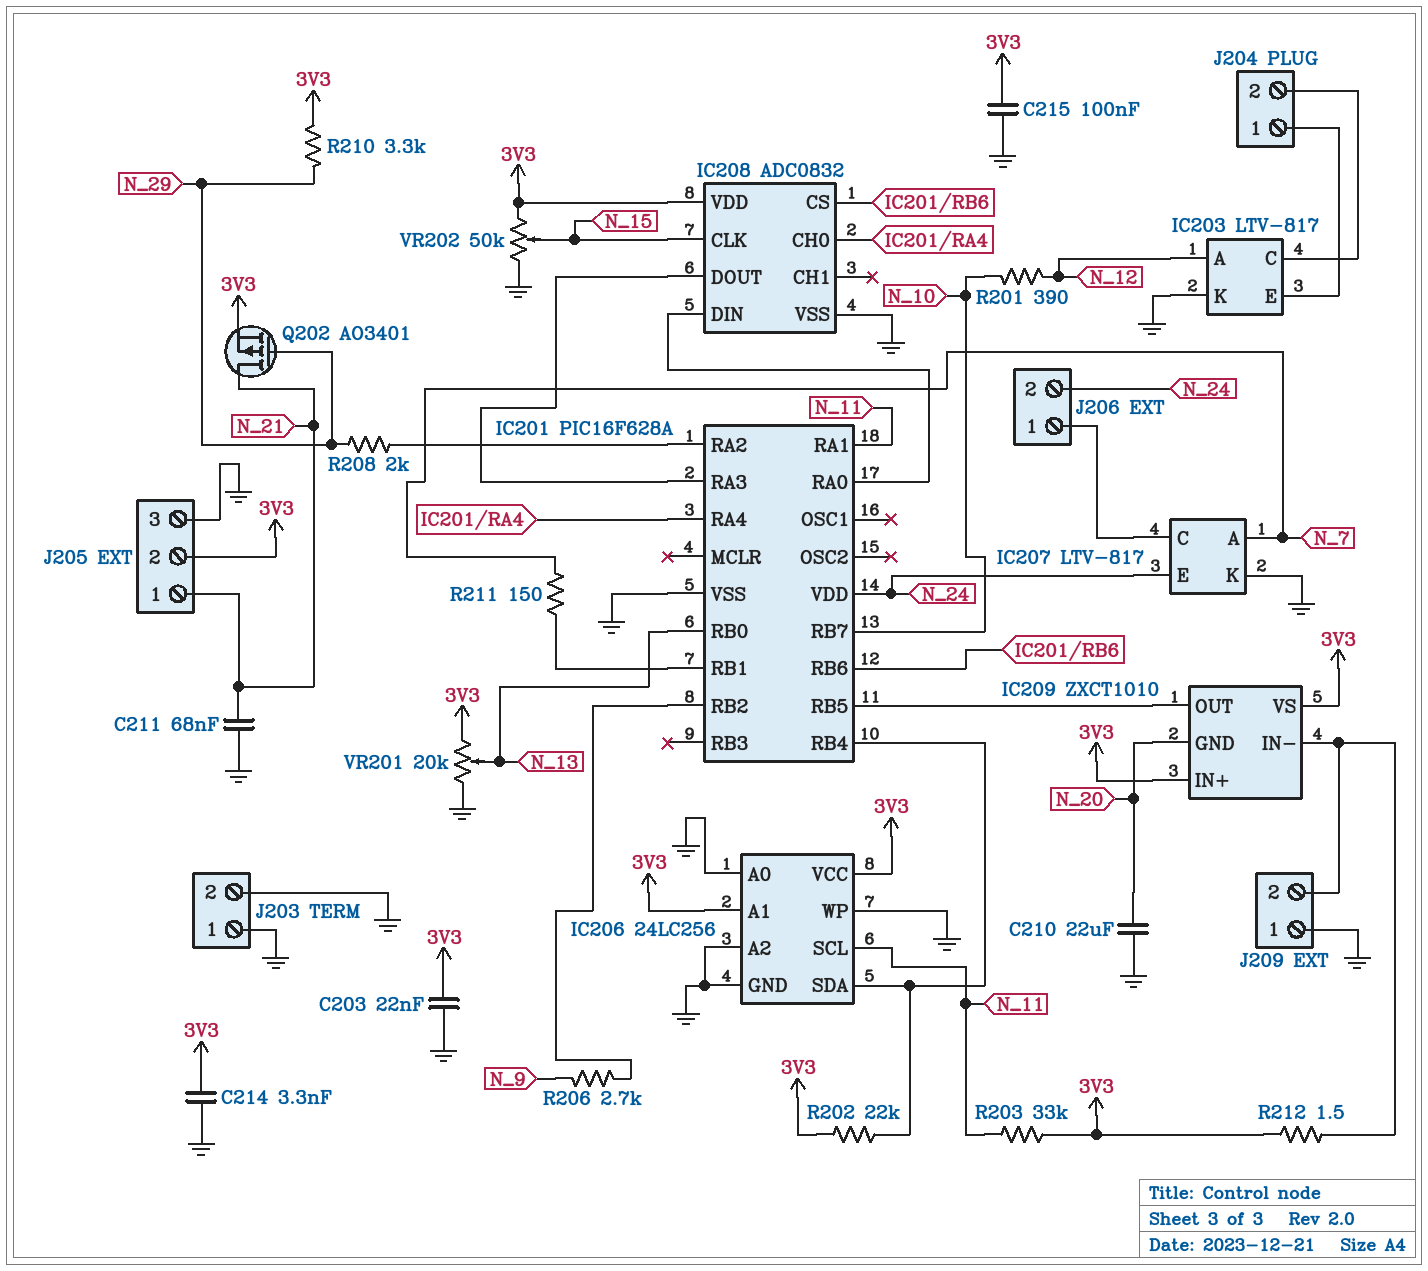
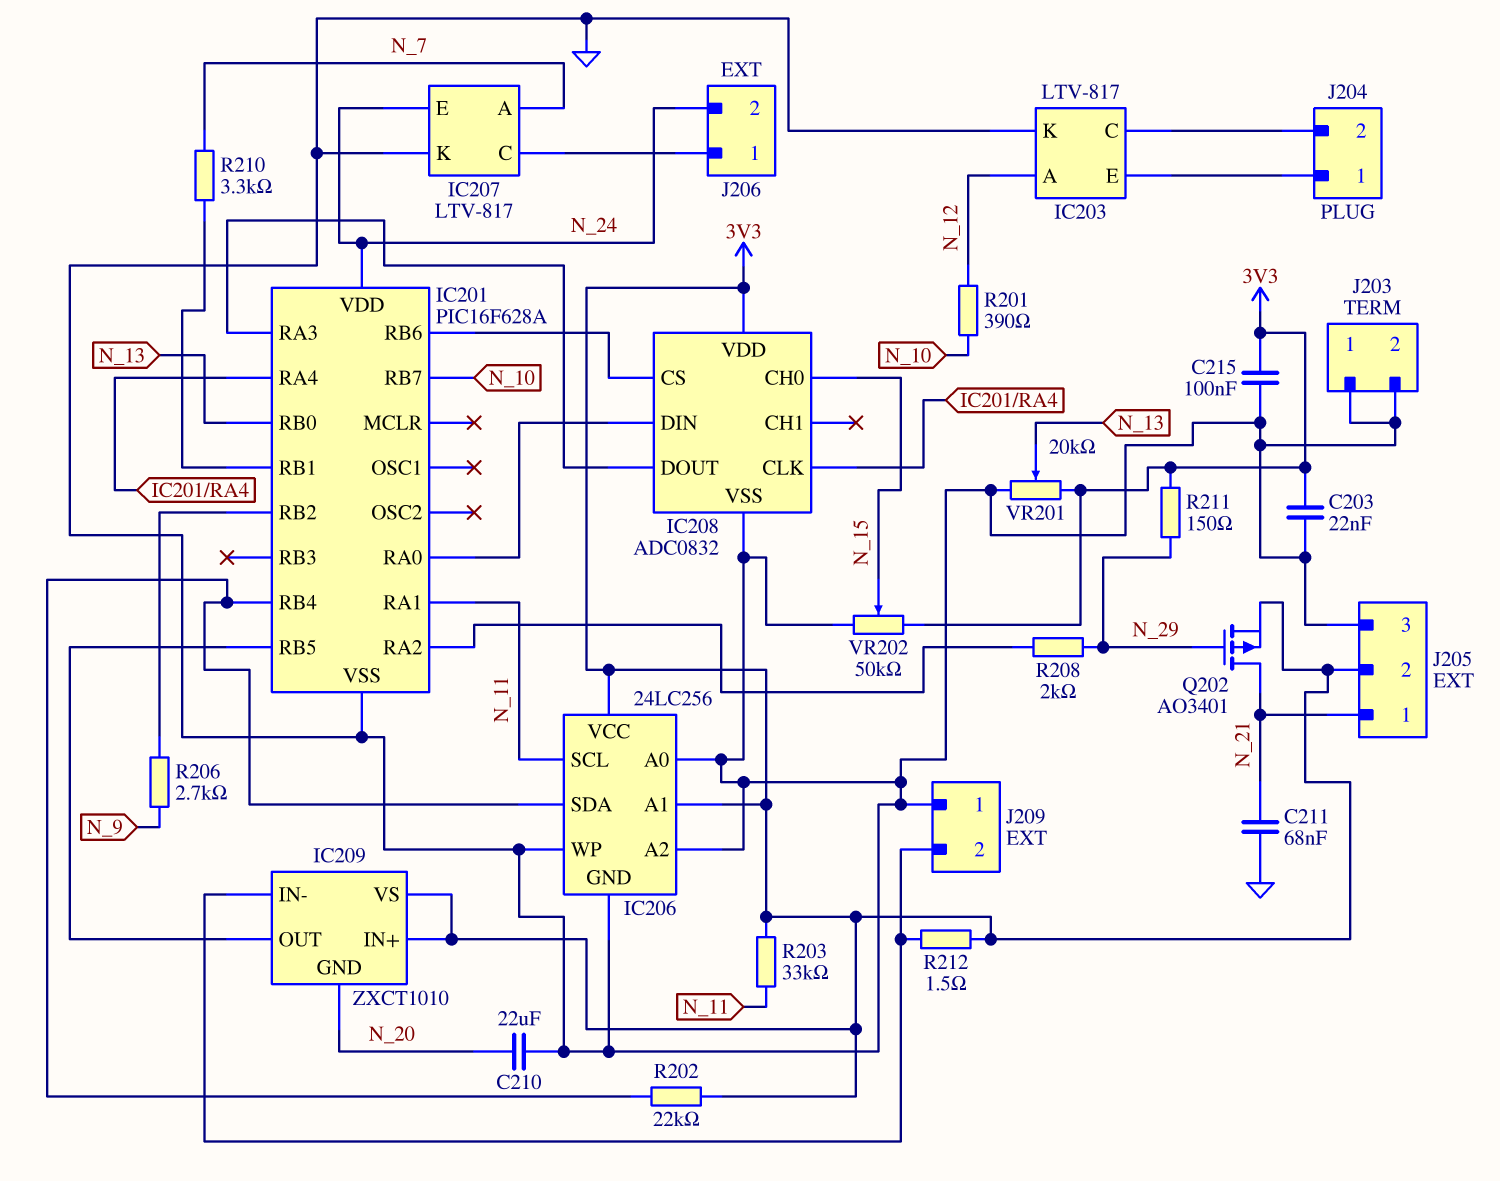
C214: 3.3nF (3V3, GND) -> none
IC208 pin CH0: IC201/RA4 -> N_15
IC208 pin CLK: N_15 -> IC201/RA4
R210: 3.3k (3V3, N_29) -> 3.3k (IC201/RB1, N_7)
R211: 150 (IC201/RB1, N_7) -> 150 (3V3, N_29)

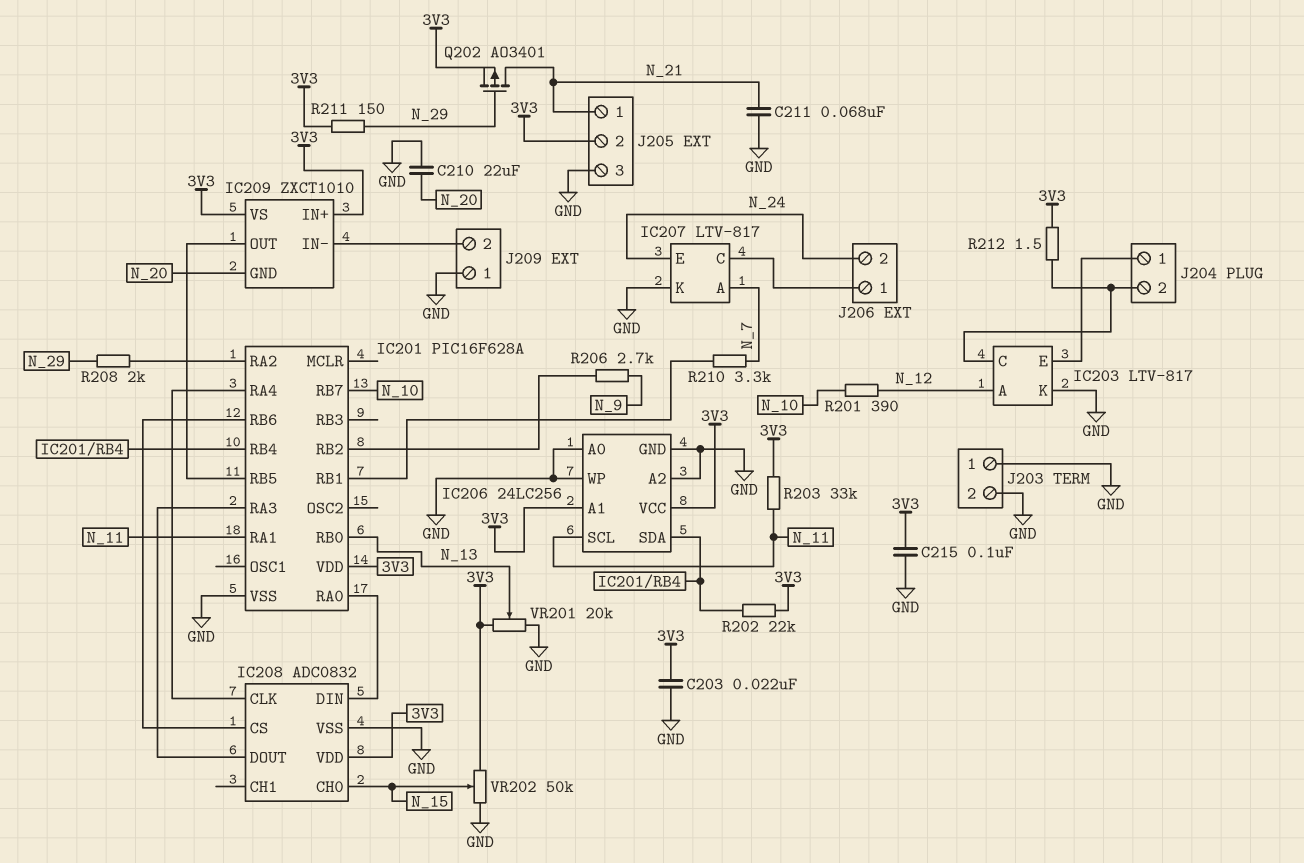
IC201 pin VDD: N_24 -> 3V3
R212: 1.5 (3V3, IC209/IN-) -> 1.5 (3V3, IC203/C)

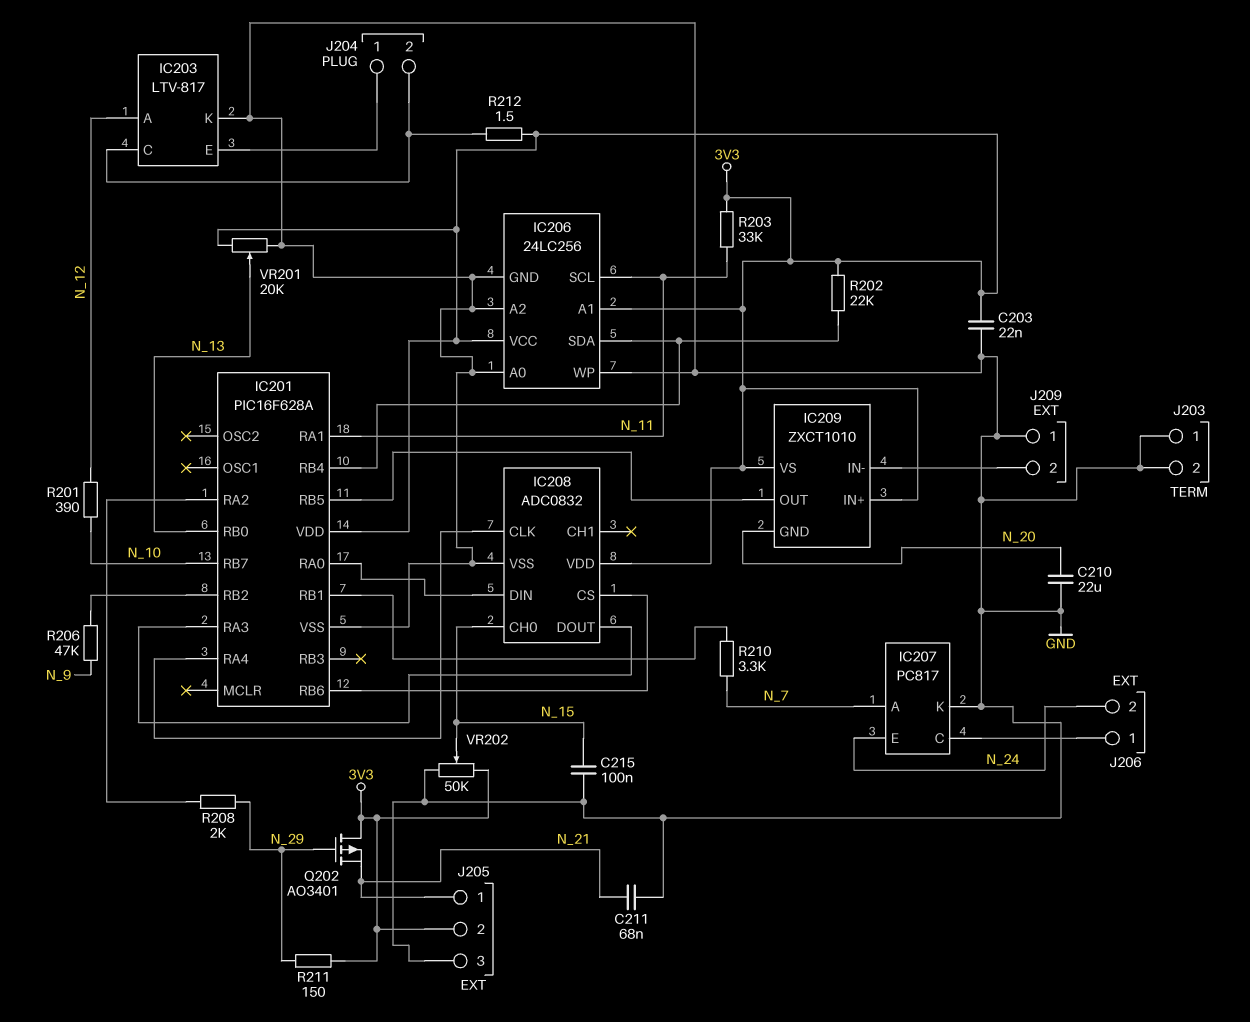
C215: 100nF (3V3, GND) -> 100nF (GND, N_15)
IC207: LTV-817 -> PC817
Q202: PMOS AO3401 (G N_29, D N_21, S 3V3) -> PMOS AO3401 (G N_29, D 3V3, S N_21)
R206: 2.7k (IC201/RB2, N_9) -> 47k (IC201/RB2, N_9)

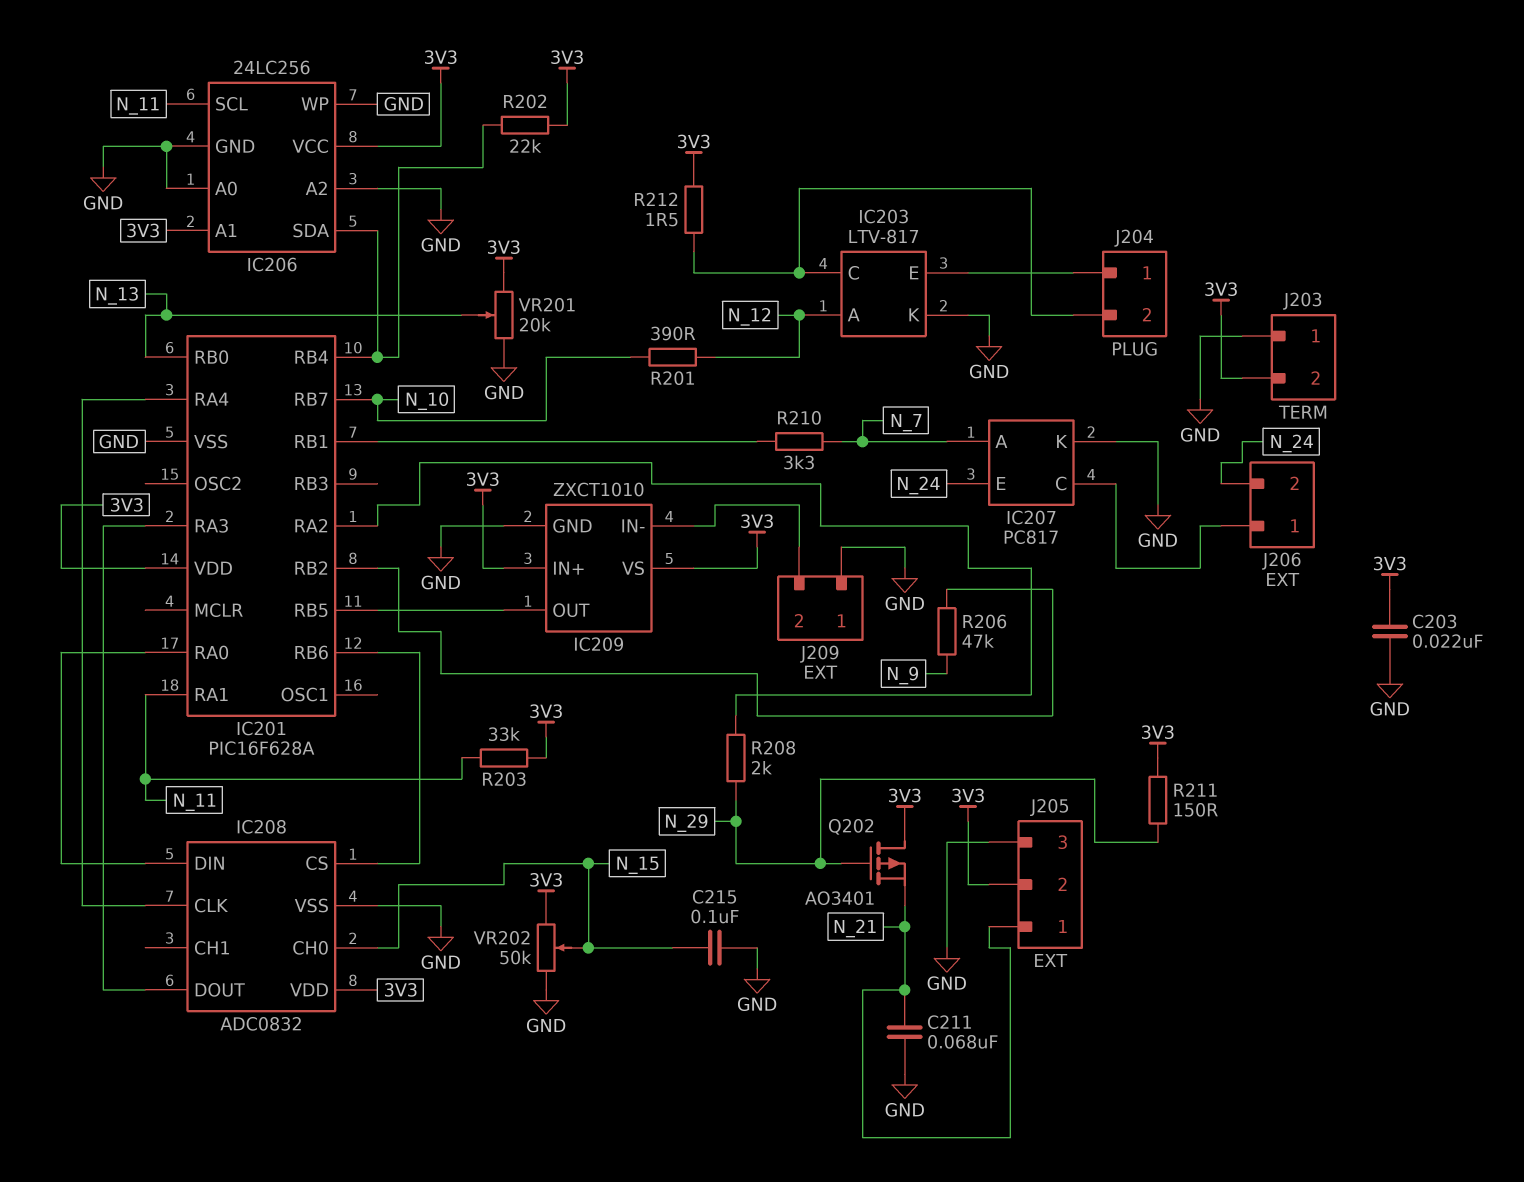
C210: 22uF (GND, N_20) -> none
IC209 pin GND: N_20 -> GND
J203 pin 2: GND -> 3V3

